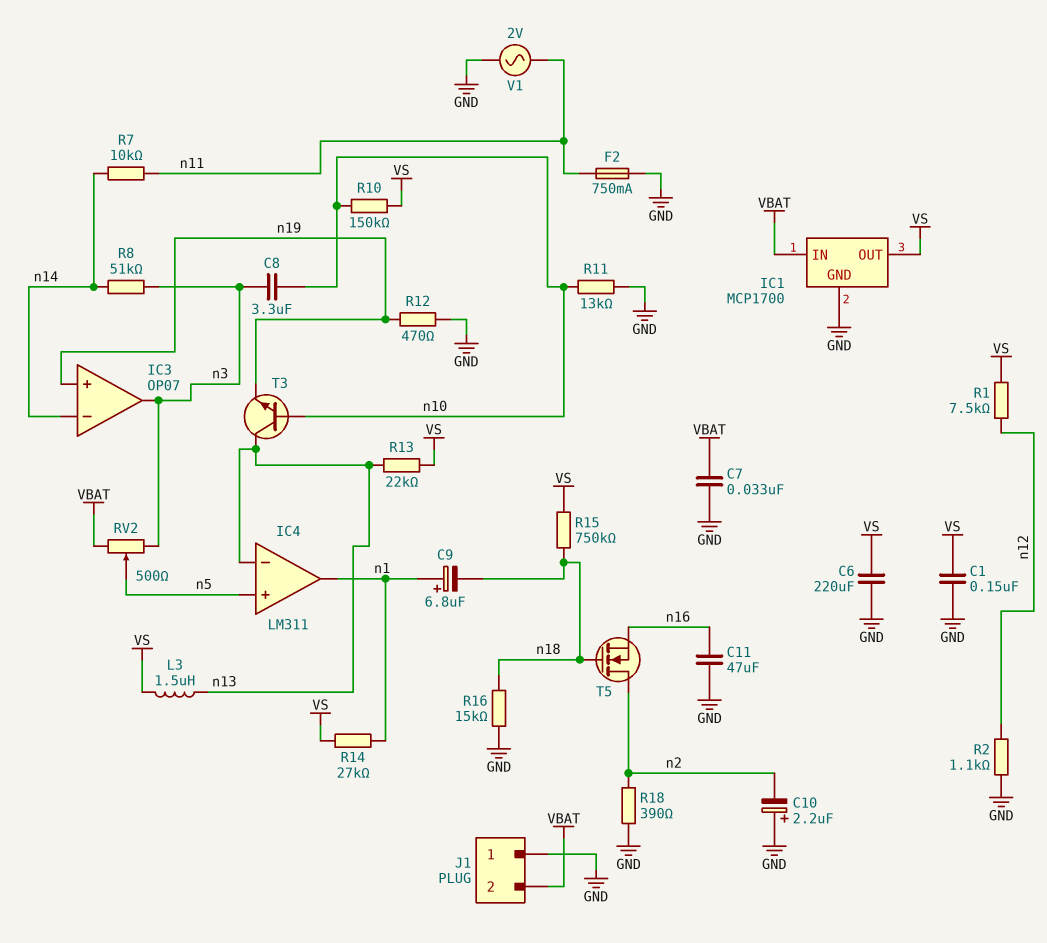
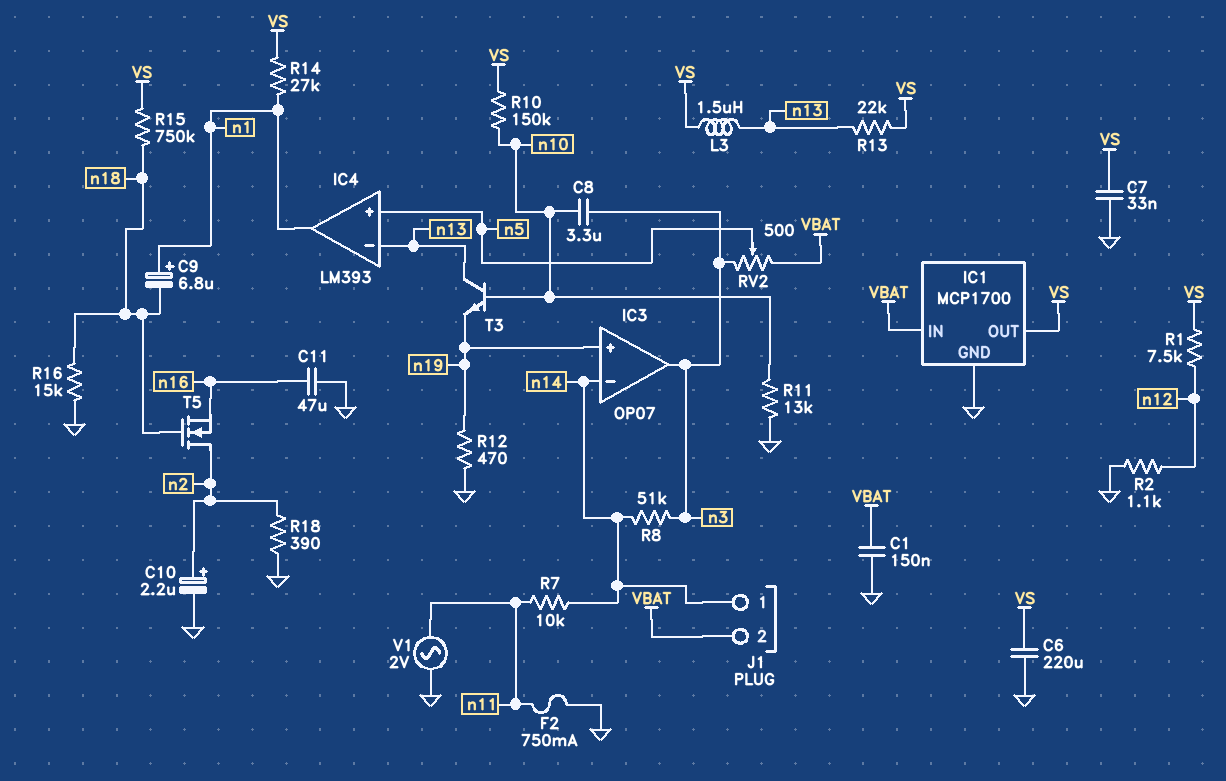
C1: 150nF (GND, VS) -> 150nF (GND, VBAT)
C7: 33nF (GND, VBAT) -> 33nF (GND, VS)
C10: 2.2uF (plus GND, minus n2) -> 2.2uF (plus n2, minus GND)
IC4: LM311 -> LM393
J1 pin 1: GND -> n14

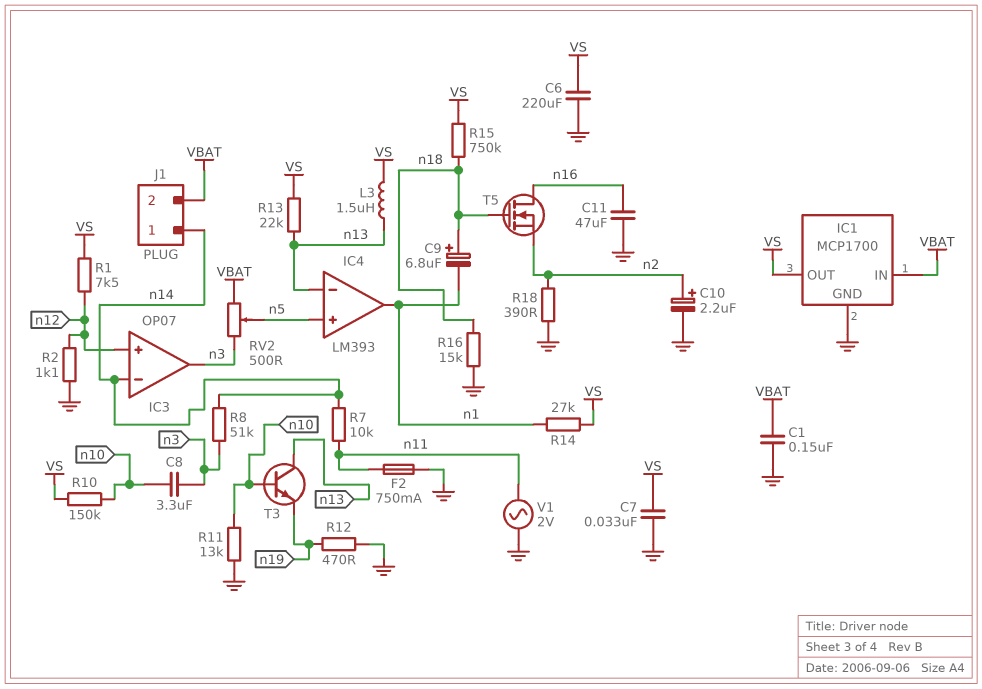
C9: 6.8uF (plus n1, minus n18) -> 6.8uF (plus n18, minus n1)
IC3 pin in+: n19 -> n12
T5: NMOS (G n18, D n2, S n16) -> NMOS (G n18, D n16, S n2)

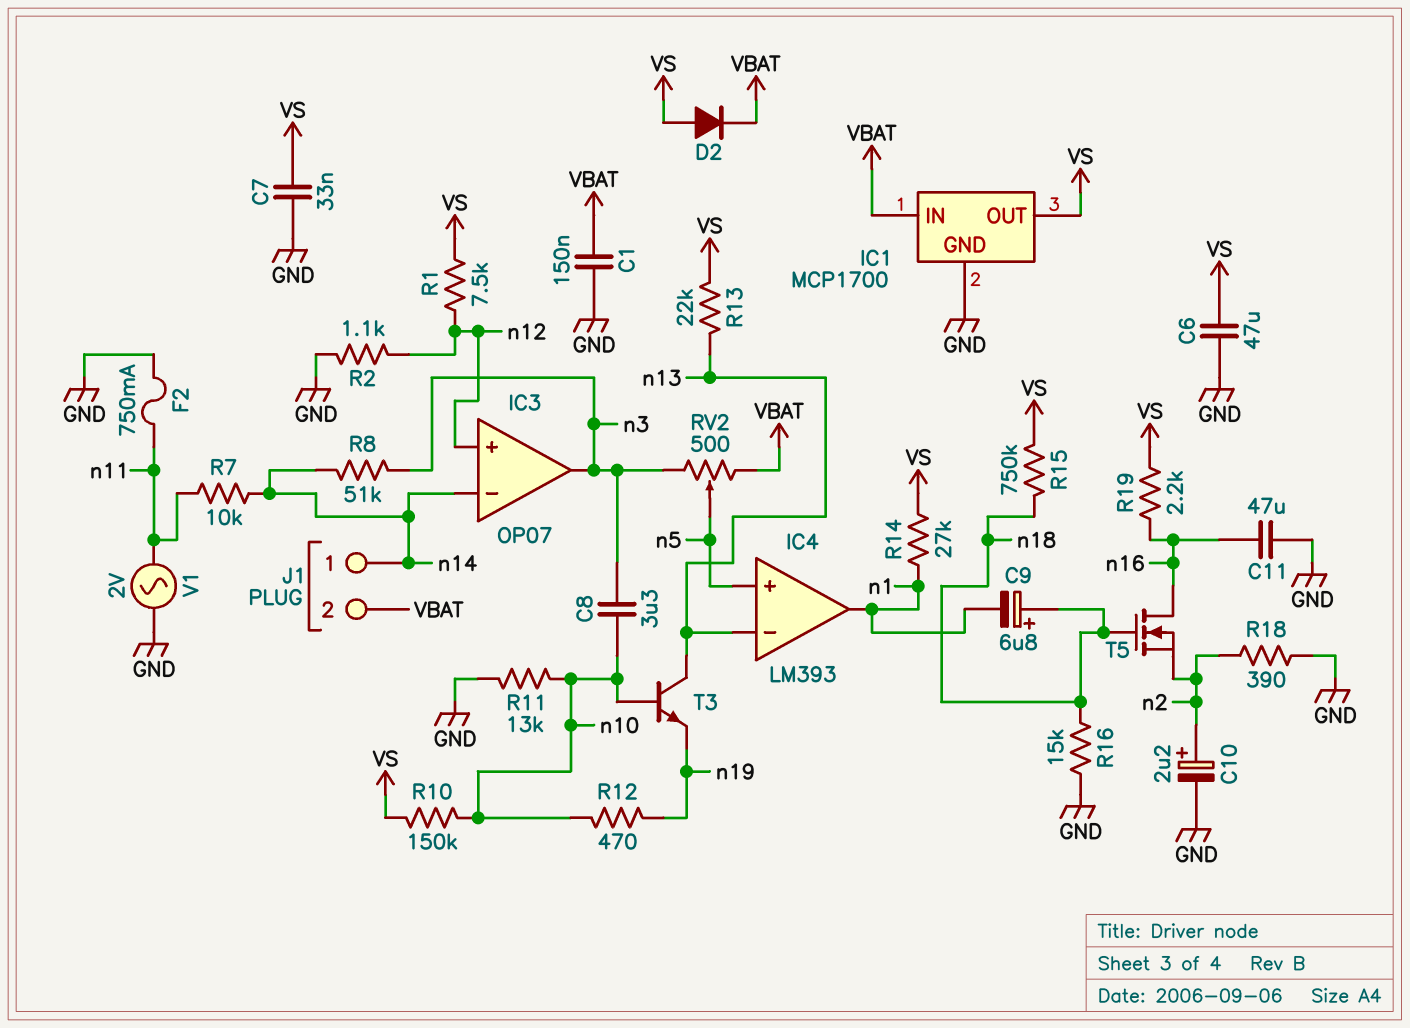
C6: 220uF (GND, VS) -> 47uF (GND, VS)
D2: none -> diode (A VS, K VBAT)
L3: 1.5uH (VS, n13) -> none
R12: 470 (GND, n19) -> 470 (n10, n19)
R19: none -> 2.2k (VS, n16)

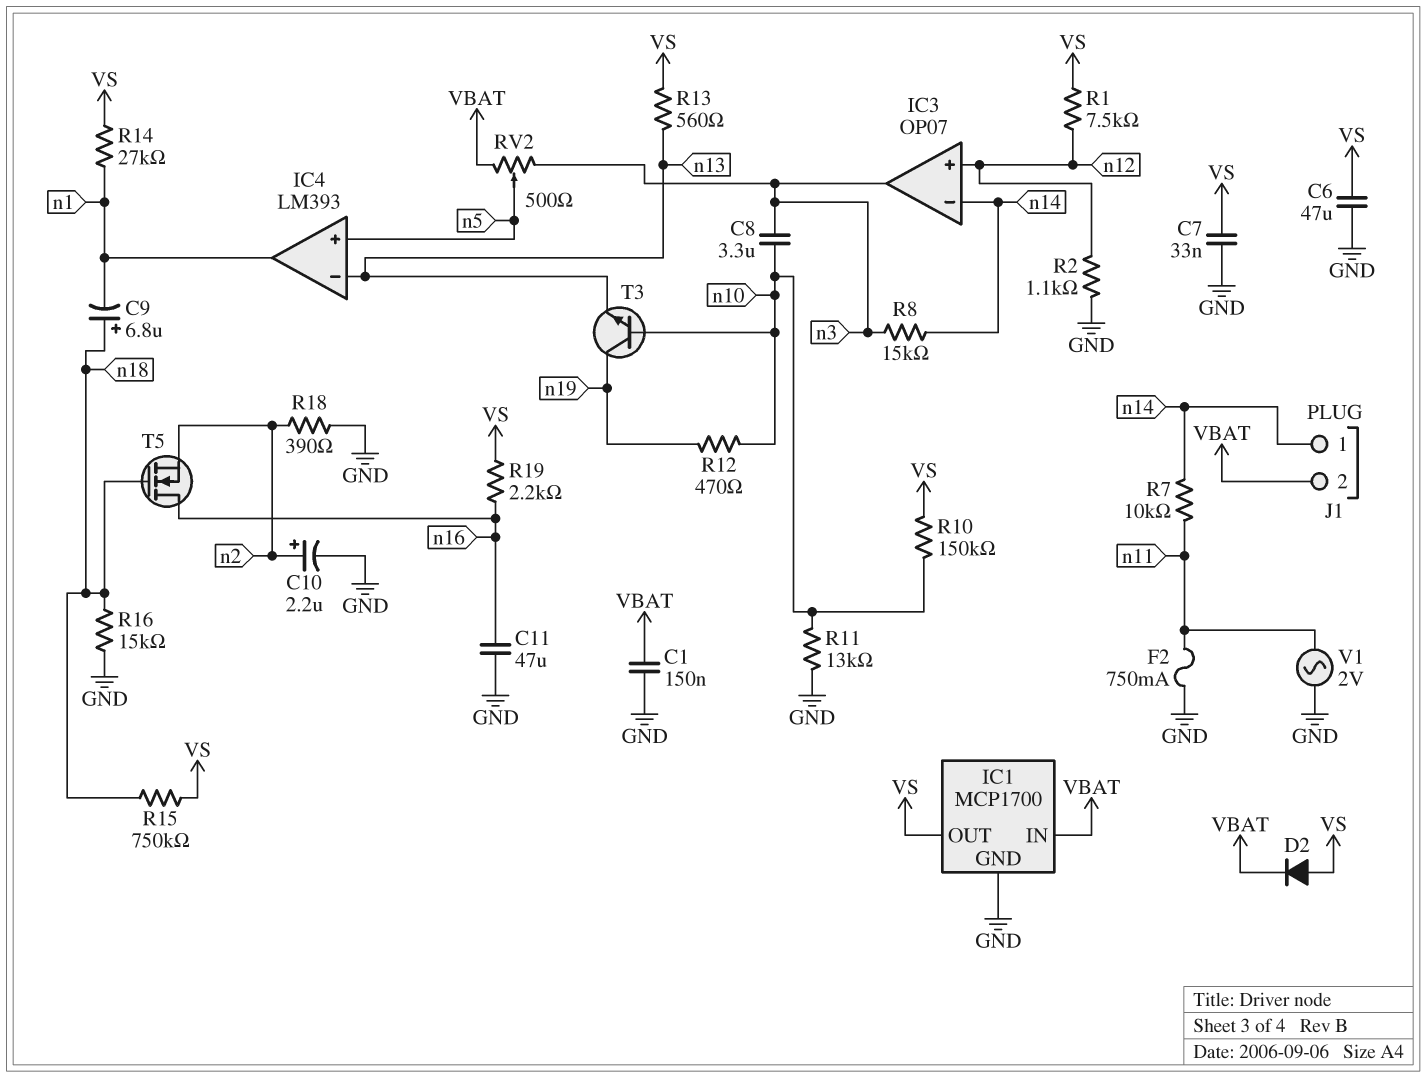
R8: 51k (n3, n14) -> 15k (n3, n14)
R13: 22k (VS, n13) -> 560 (VS, n13)
T3: NPN (B n10, C n13, E n19) -> NPN (B n10, C n19, E n13)

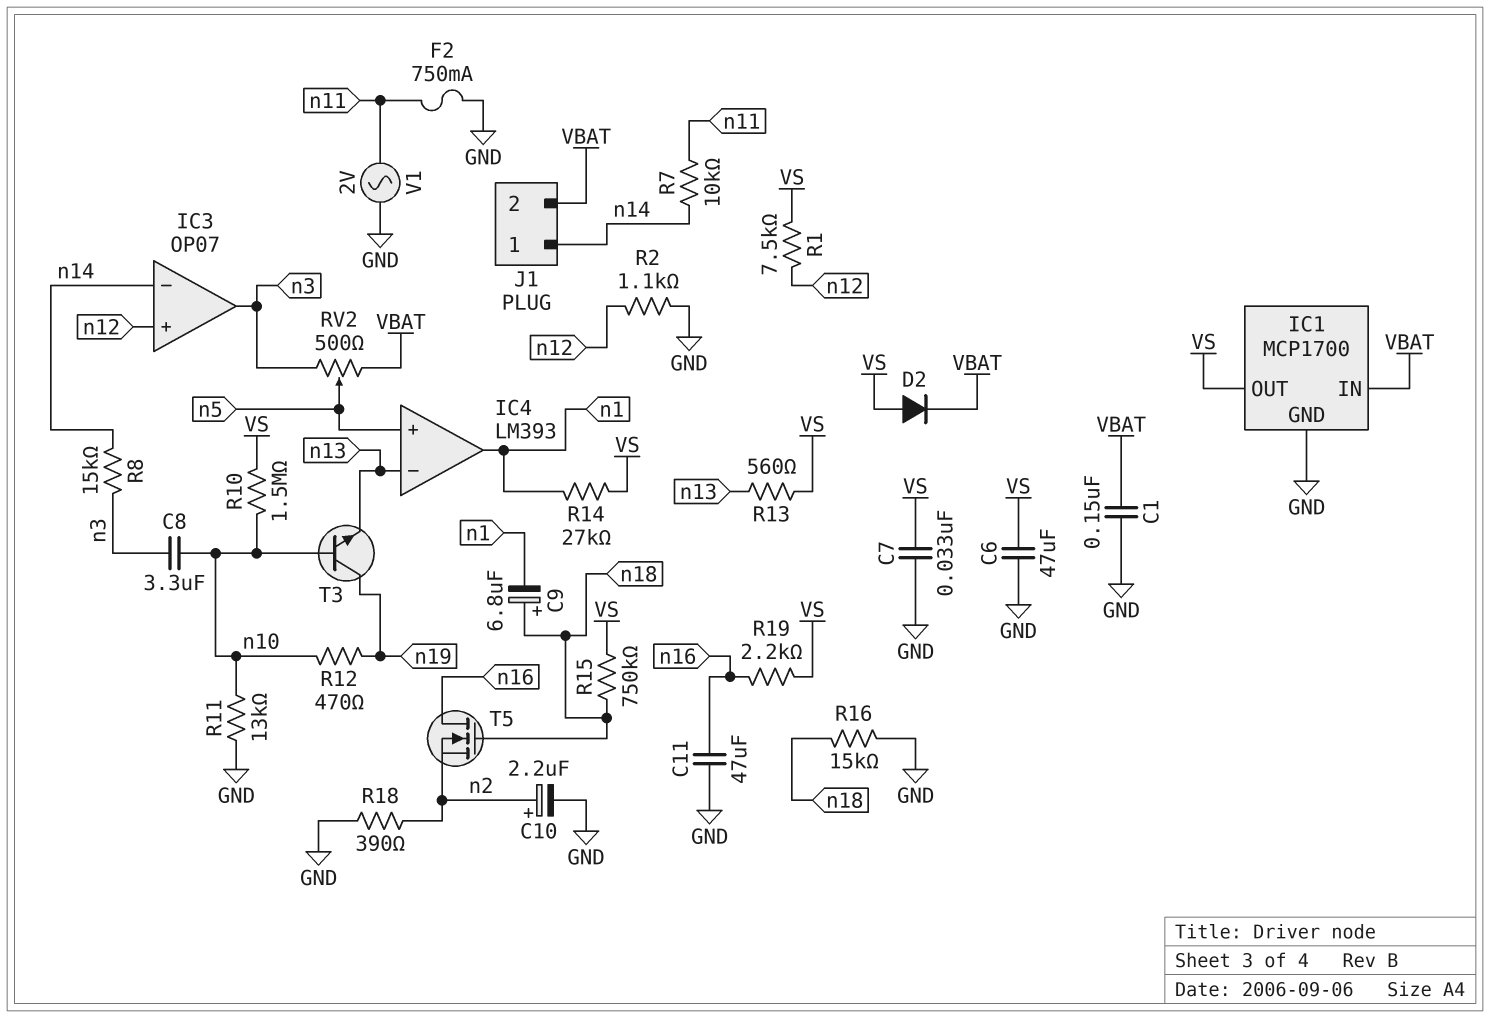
R10: 150k (VS, n10) -> 1.5M (VS, n10)

